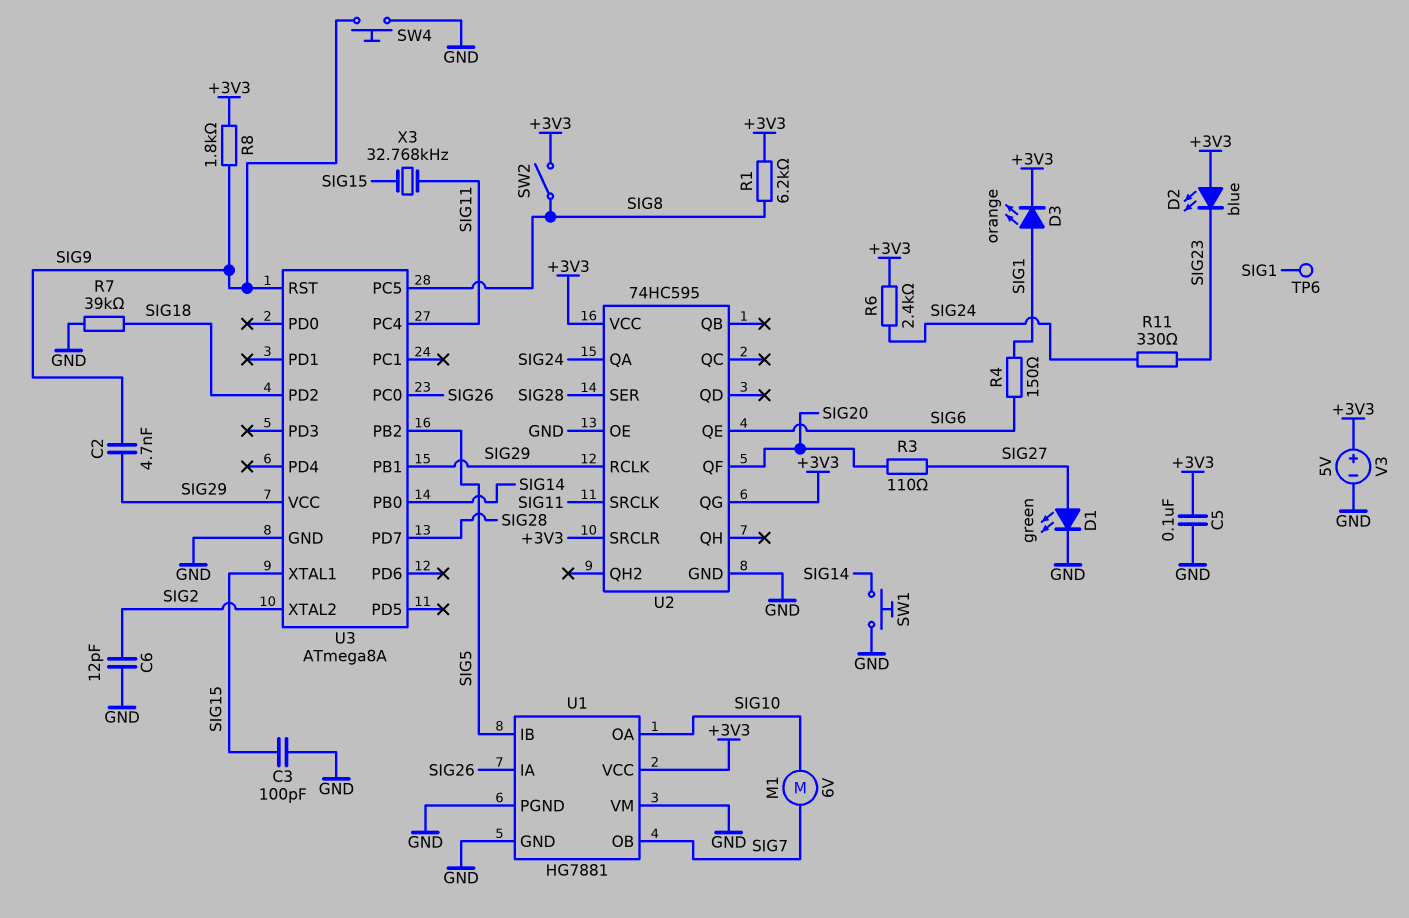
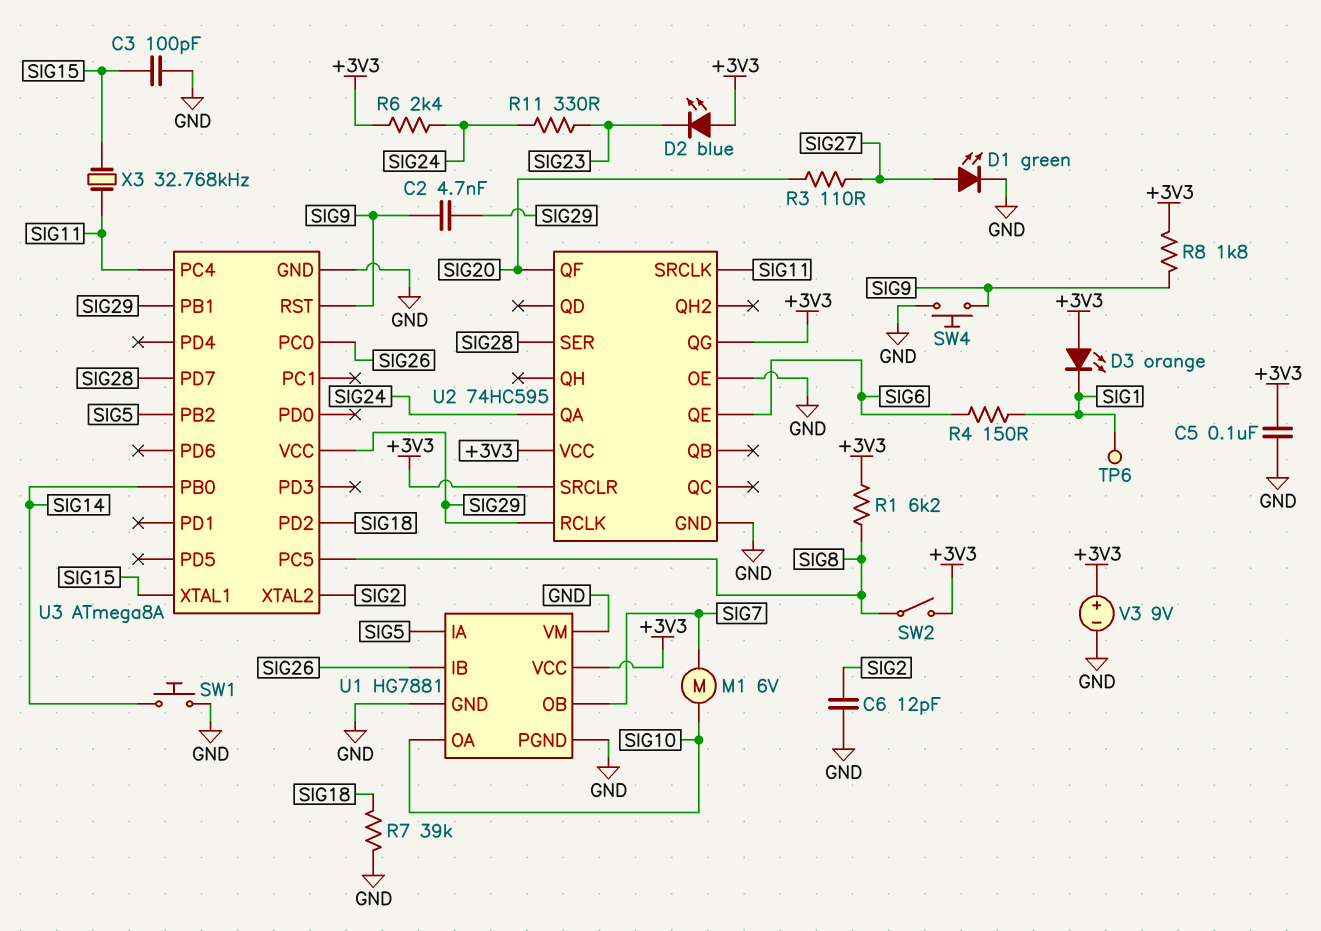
D3: LED orange (A SIG1, K +3V3) -> LED orange (A +3V3, K SIG1)
U1 pin IA: SIG26 -> SIG5
U1 pin IB: SIG5 -> SIG26
V3: 5V (plus +3V3, minus GND) -> 9V (plus +3V3, minus GND)

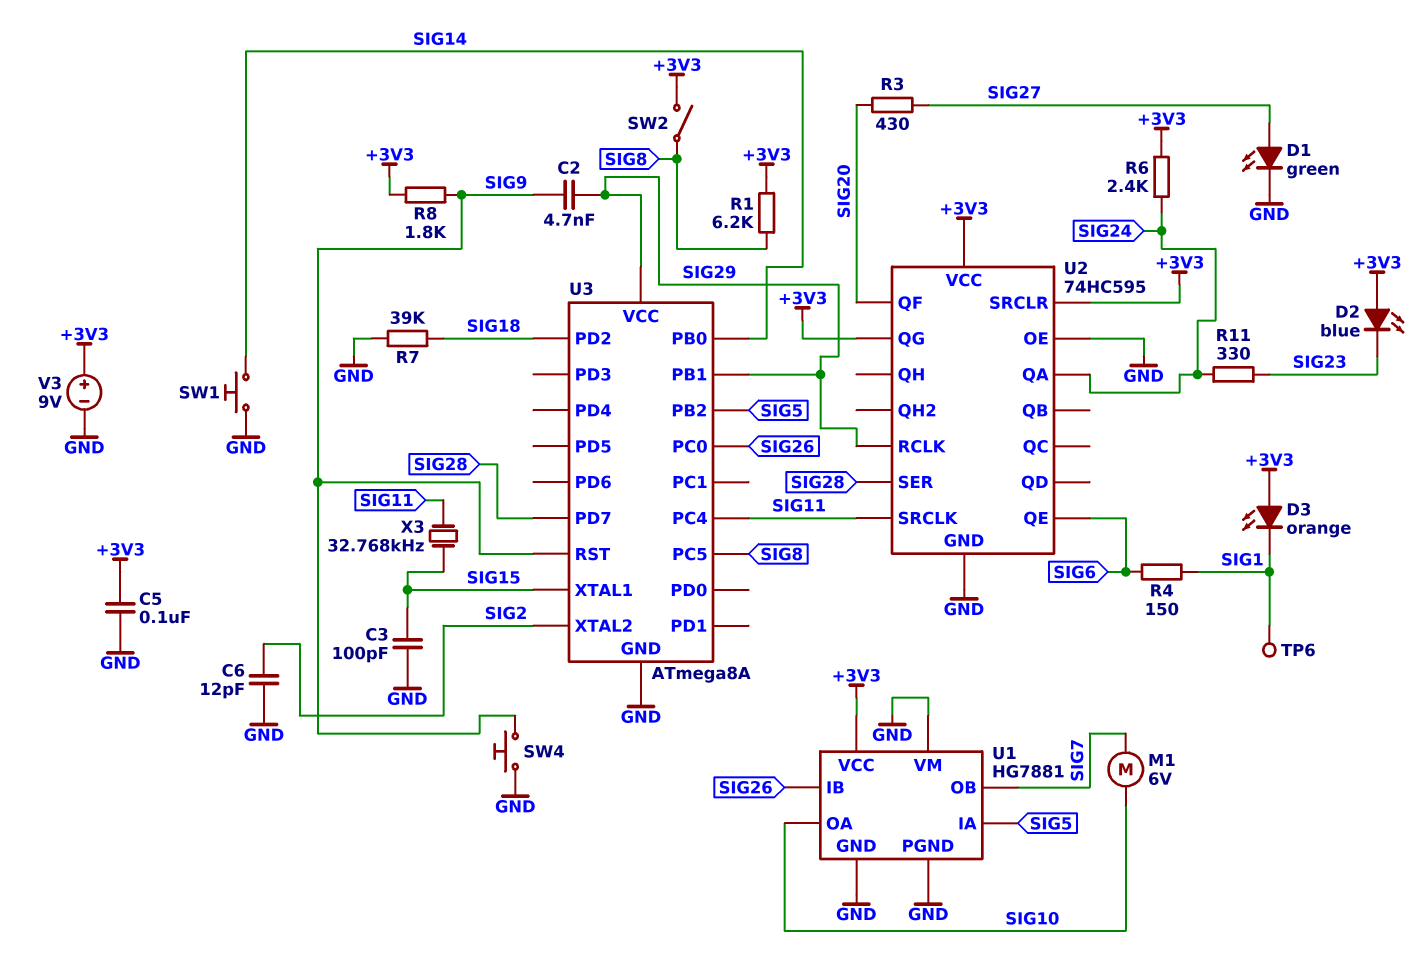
R3: 110 (SIG20, SIG27) -> 430 (SIG20, SIG27)

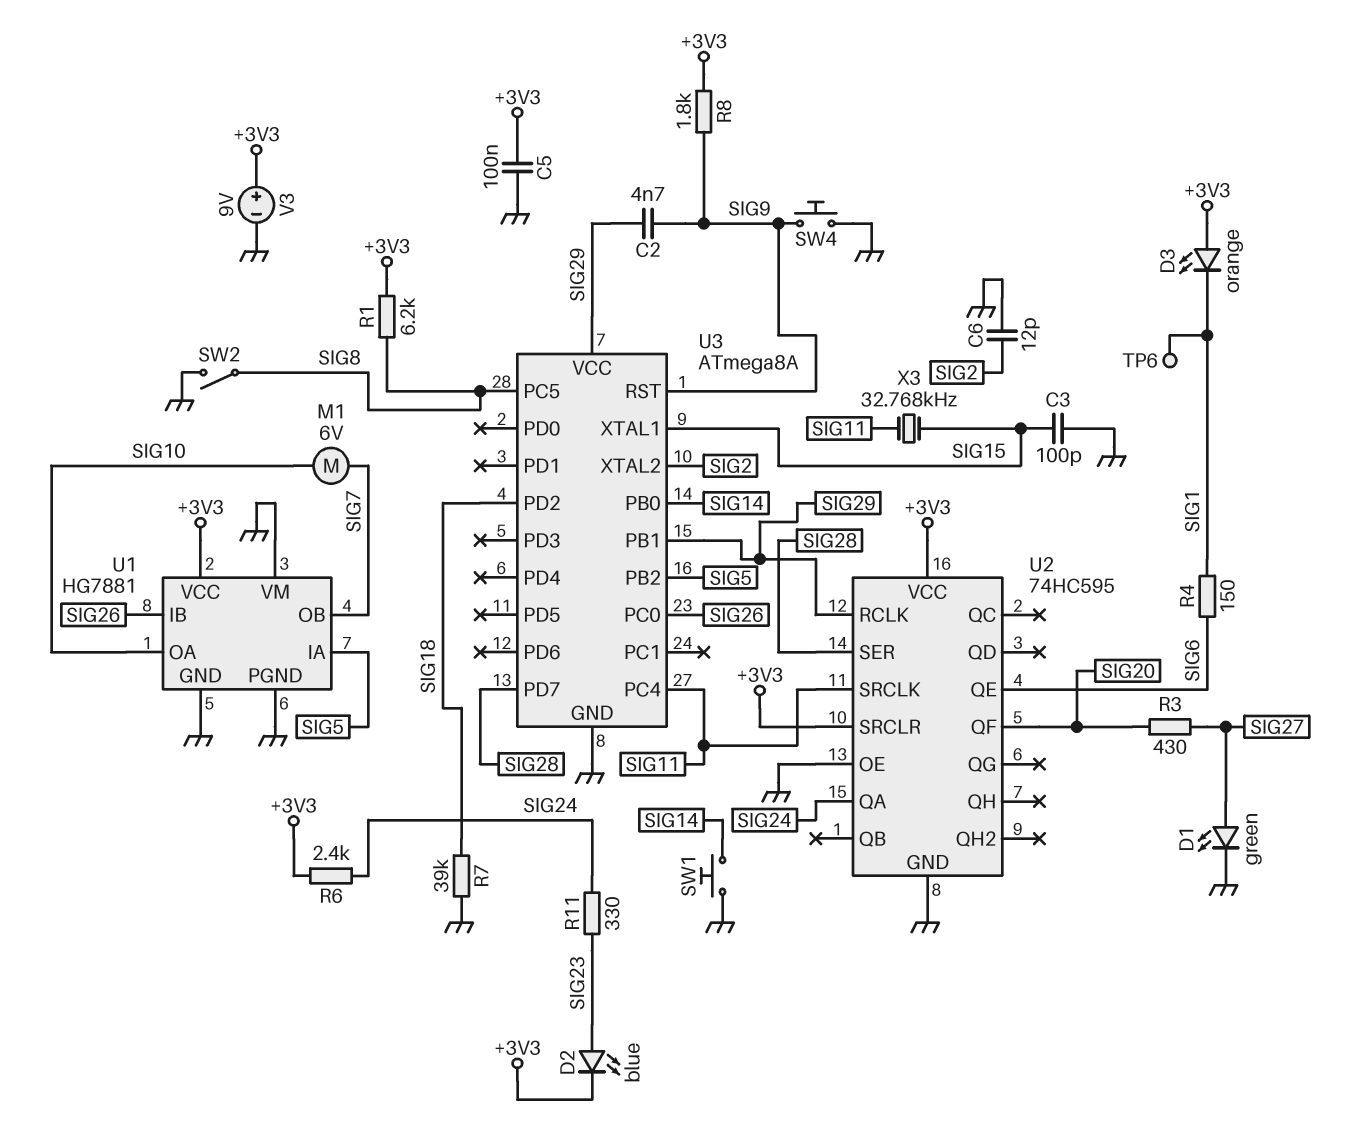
D2: LED blue (A +3V3, K SIG23) -> LED blue (A SIG23, K +3V3)
SW2: switch (+3V3, SIG8) -> switch (GND, SIG8)
U2 pin QG: +3V3 -> none

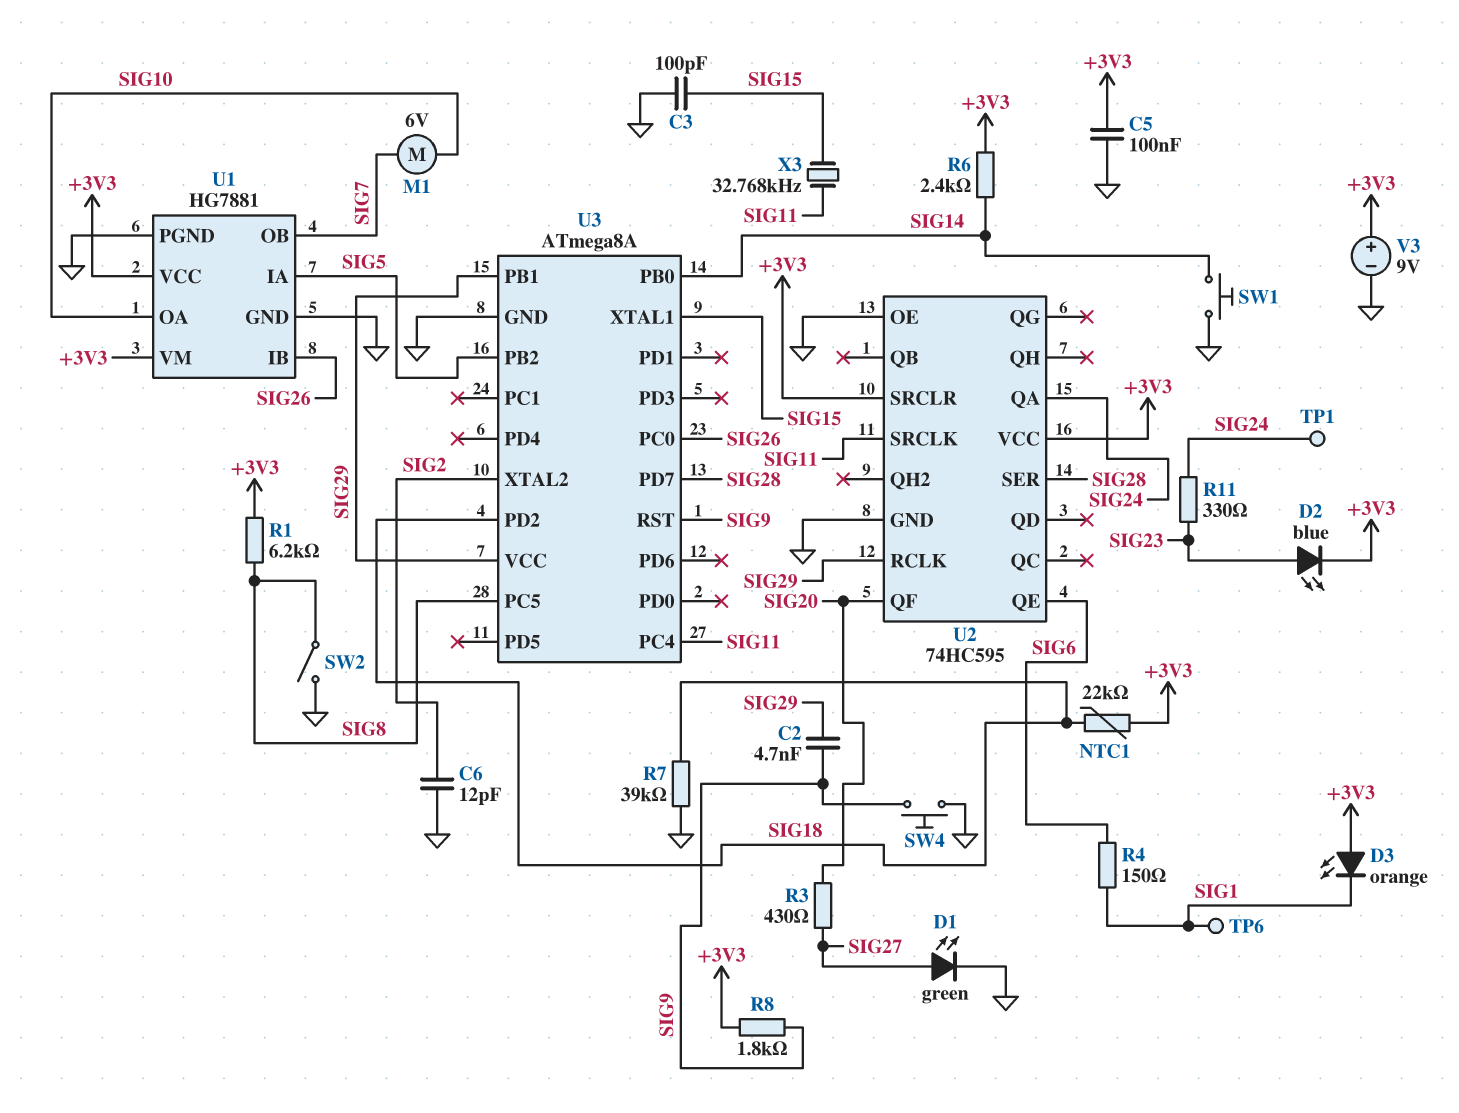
NTC1: none -> 22k (+3V3, SIG18)
R6: 2.4k (+3V3, SIG24) -> 2.4k (+3V3, SIG14)
TP1: none -> test point (SIG24)
U1 pin VM: GND -> +3V3

